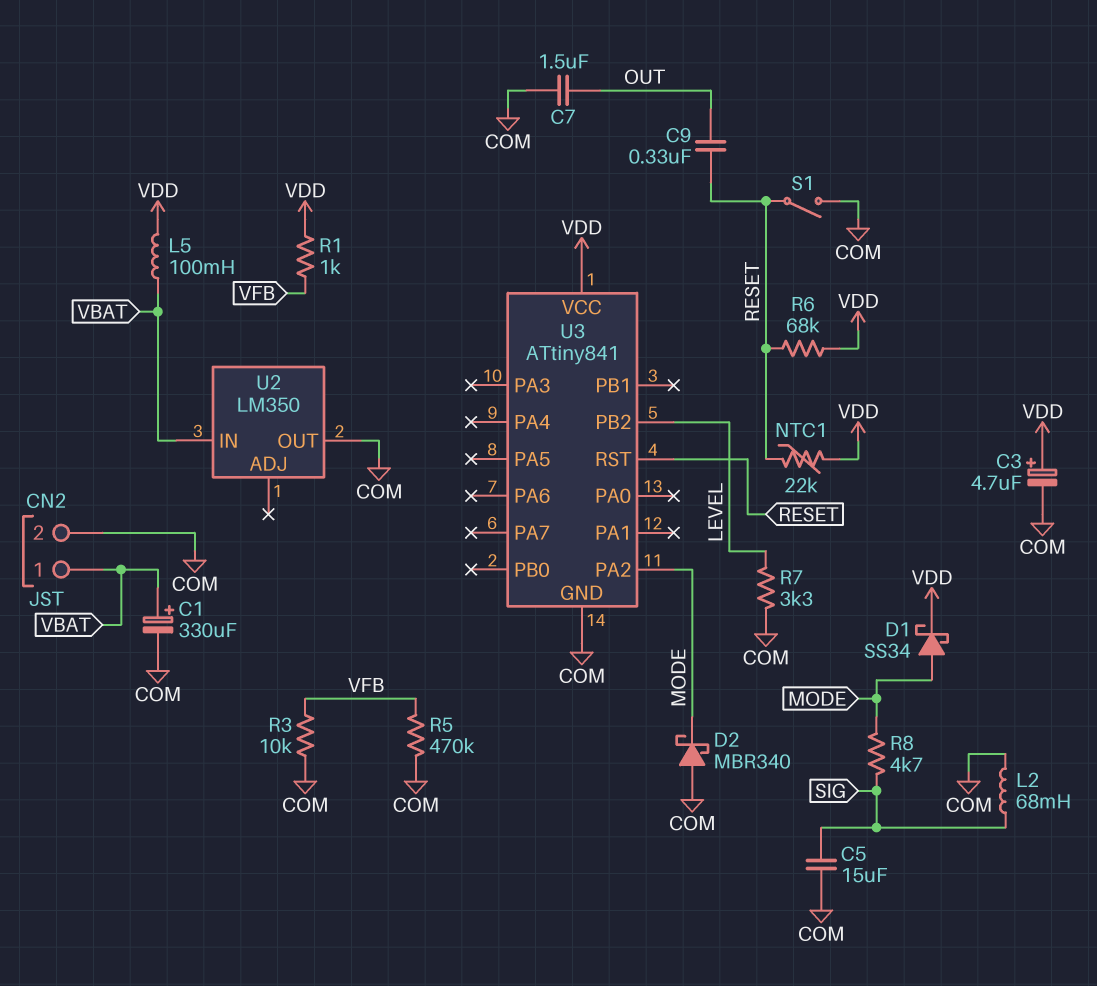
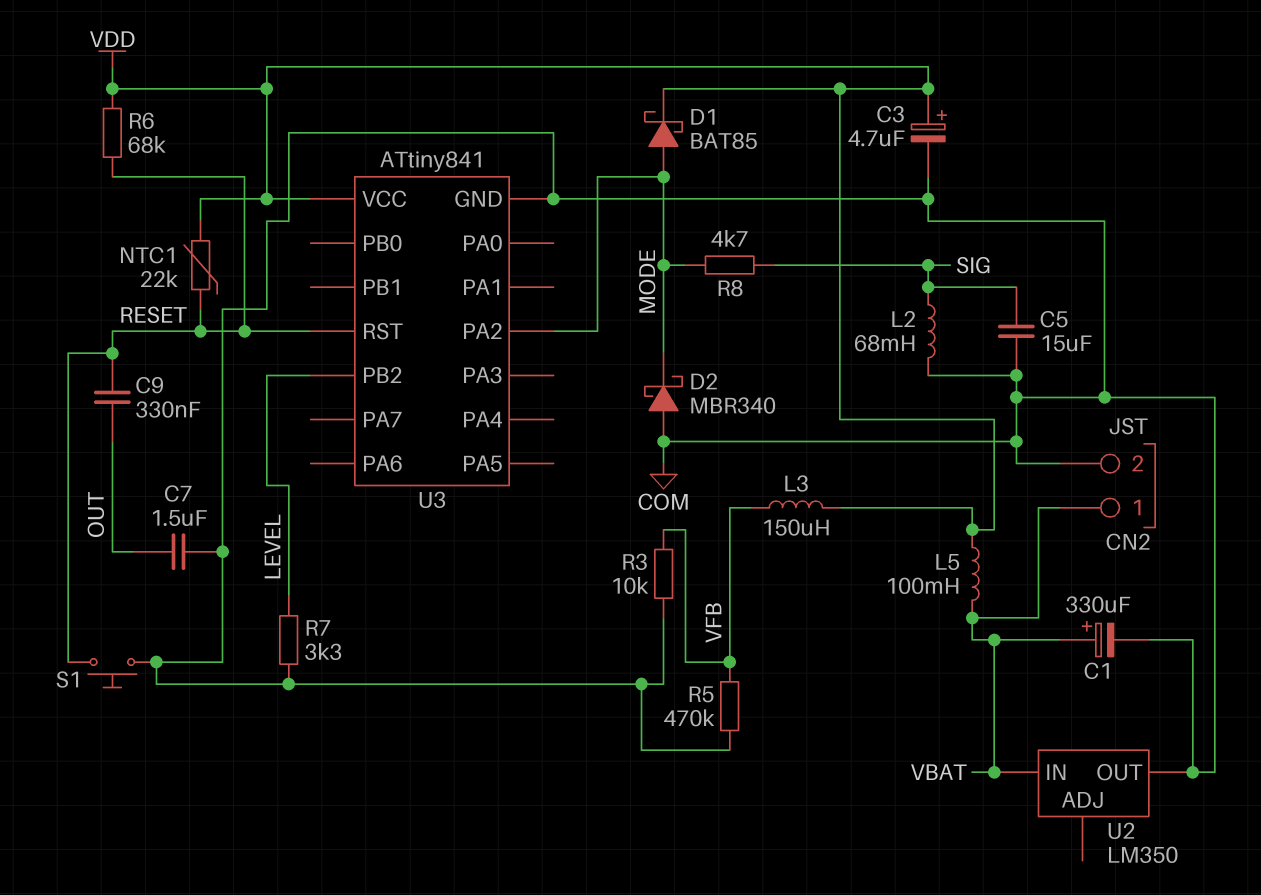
D1: schottky SS34 (A MODE, K VDD) -> schottky BAT85 (A MODE, K VDD)
L3: none -> 150uH (VDD, VFB)
R1: 1k (VDD, VFB) -> none
S1: switch (COM, RESET) -> button (COM, RESET)

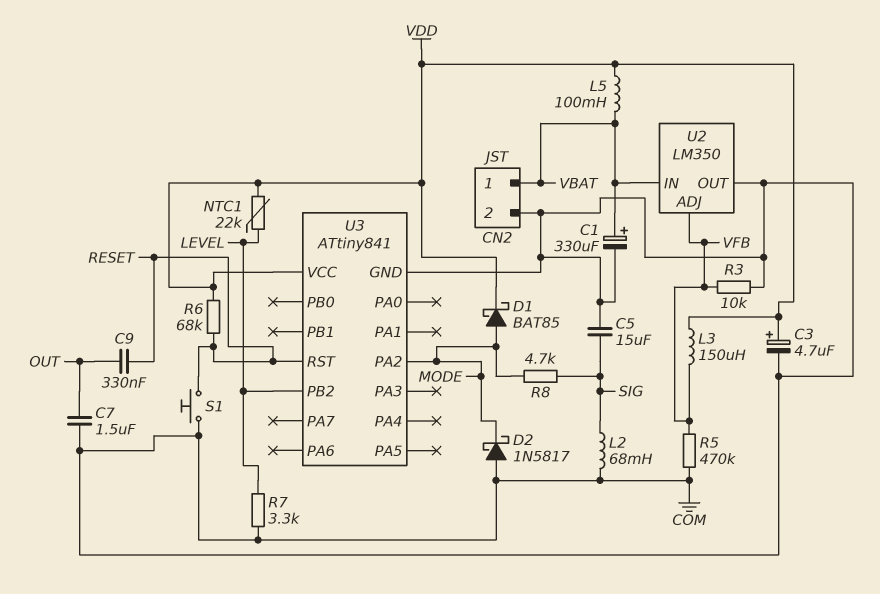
D2: schottky MBR340 (A COM, K MODE) -> schottky 1N5817 (A COM, K MODE)
NTC1: 22k (RESET, VDD) -> 22k (LEVEL, VDD)
U2 pin ADJ: none -> VFB

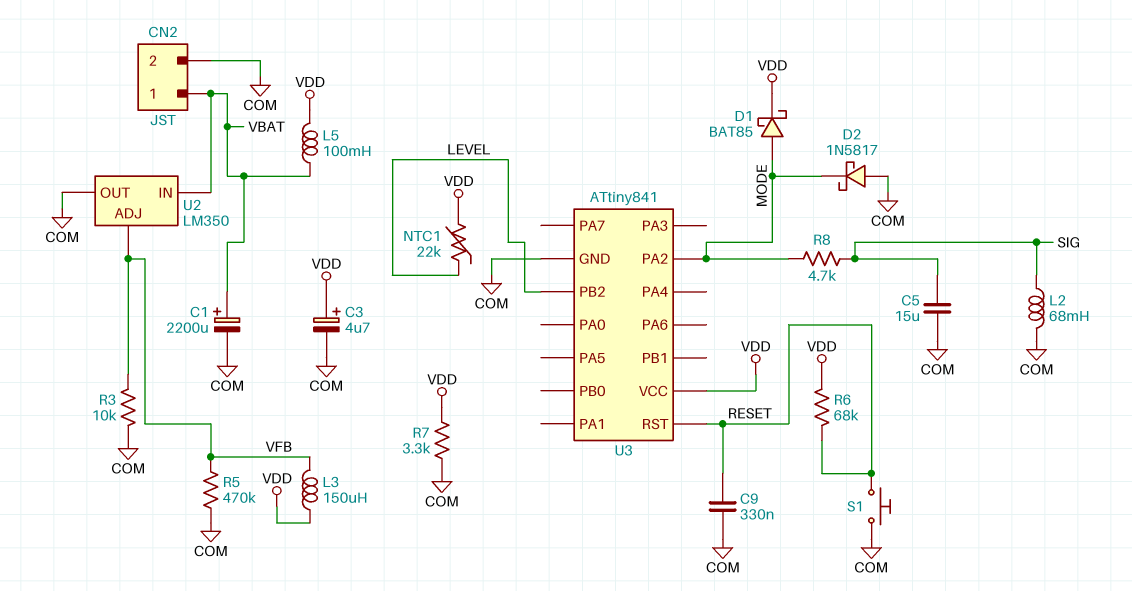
C1: 330uF (plus VBAT, minus COM) -> 2200uF (plus VBAT, minus COM)
C7: 1.5uF (COM, OUT) -> none
C9: 330nF (OUT, RESET) -> 330nF (COM, RESET)
R7: 3.3k (COM, LEVEL) -> 3.3k (COM, VDD)

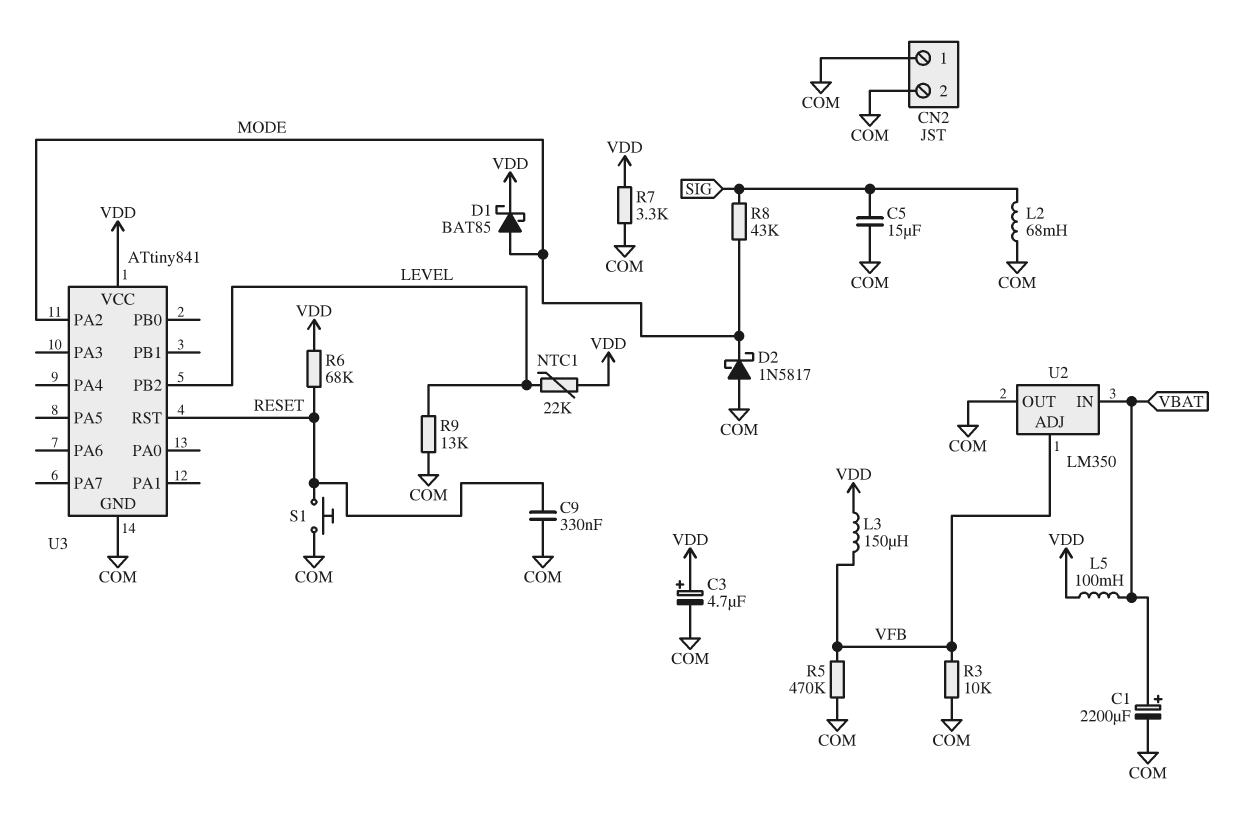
CN2 pin 1: VBAT -> COM
R8: 4.7k (MODE, SIG) -> 43k (MODE, SIG)
R9: none -> 13k (COM, LEVEL)

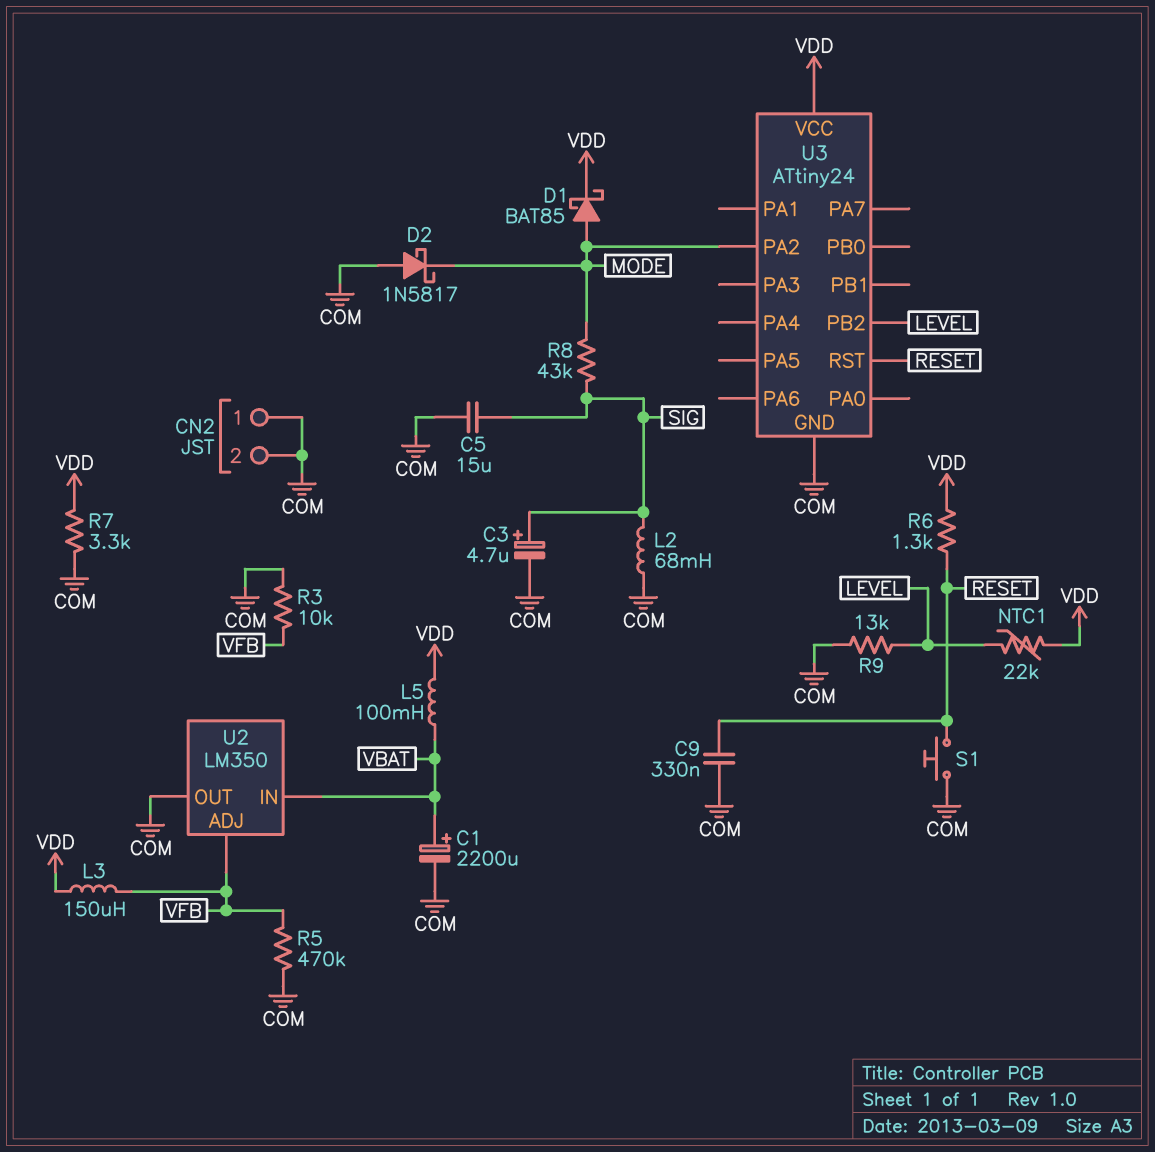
C3: 4.7uF (plus VDD, minus COM) -> 4.7uF (plus SIG, minus COM)
R6: 68k (RESET, VDD) -> 1.3k (RESET, VDD)
U3: ATtiny841 -> ATtiny24

